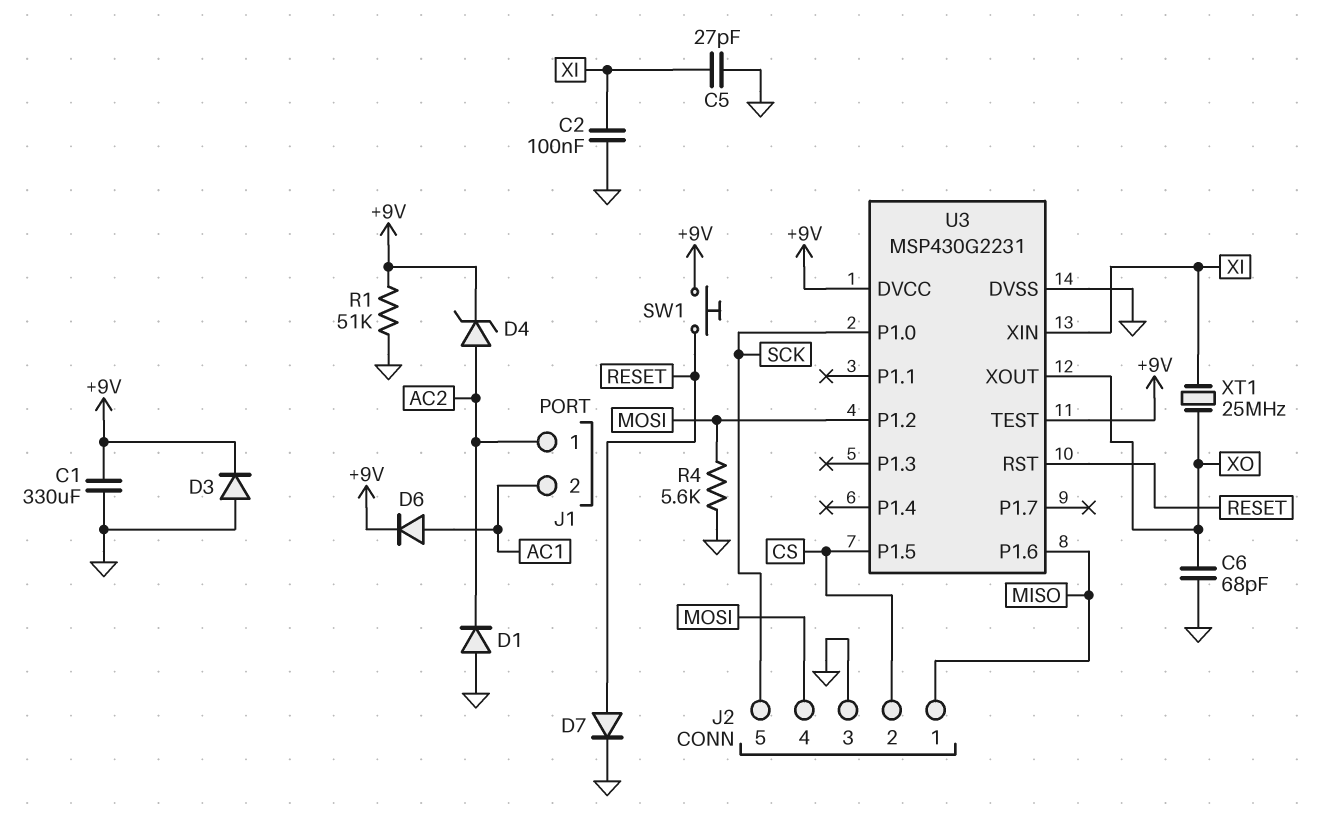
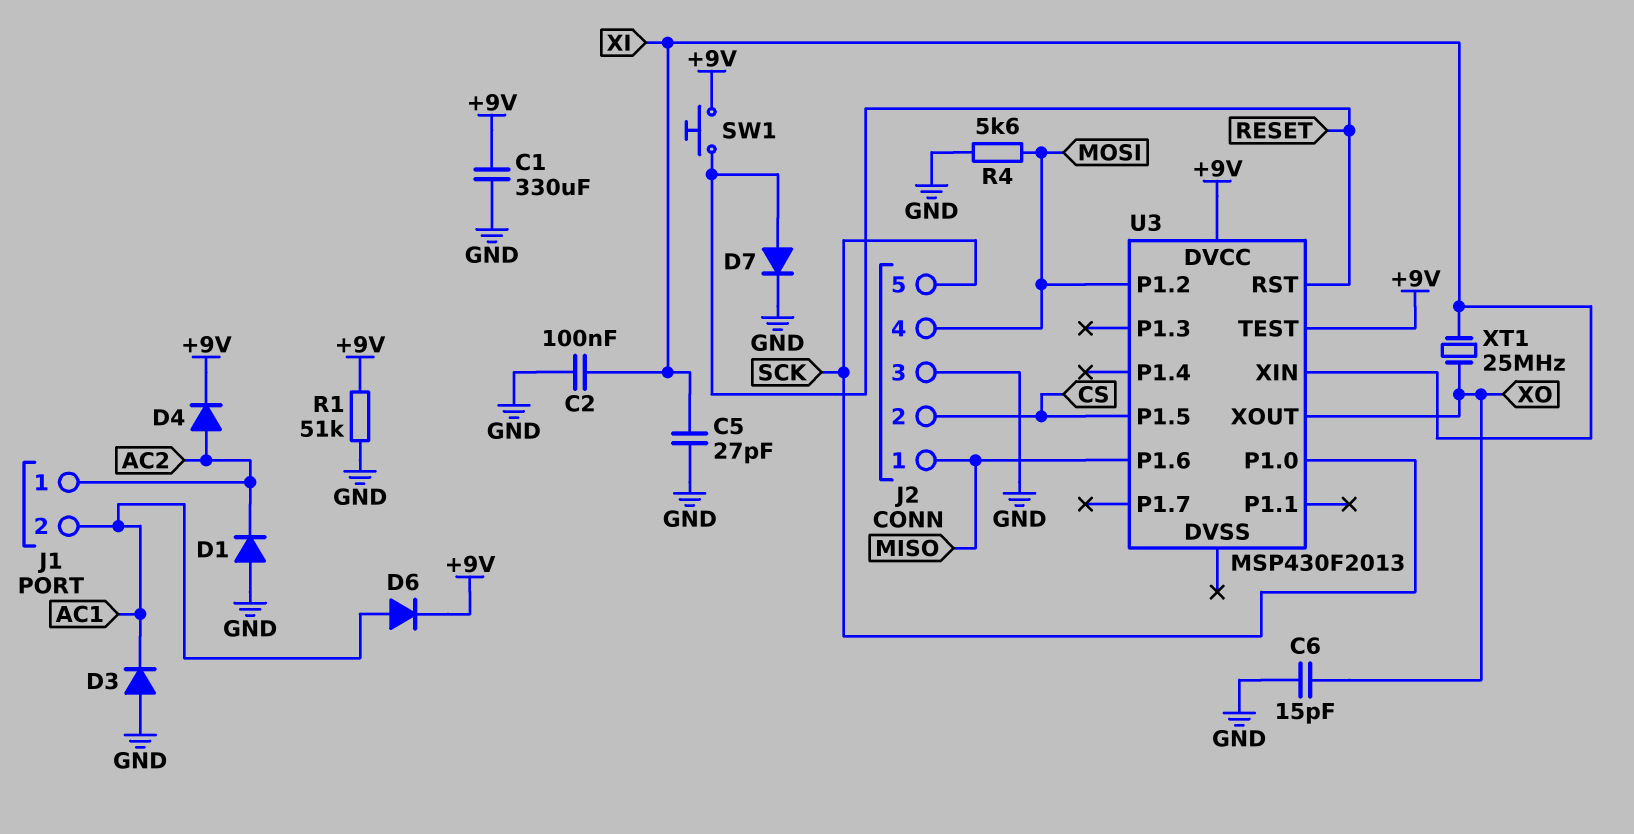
C6: 68pF (GND, XO) -> 15pF (GND, XO)
D3: diode (A GND, K +9V) -> diode (A GND, K AC1)
D4: zener (A AC2, K +9V) -> diode (A AC2, K +9V)
U3: MSP430G2231 -> MSP430F2013
U3 pin DVSS: GND -> none

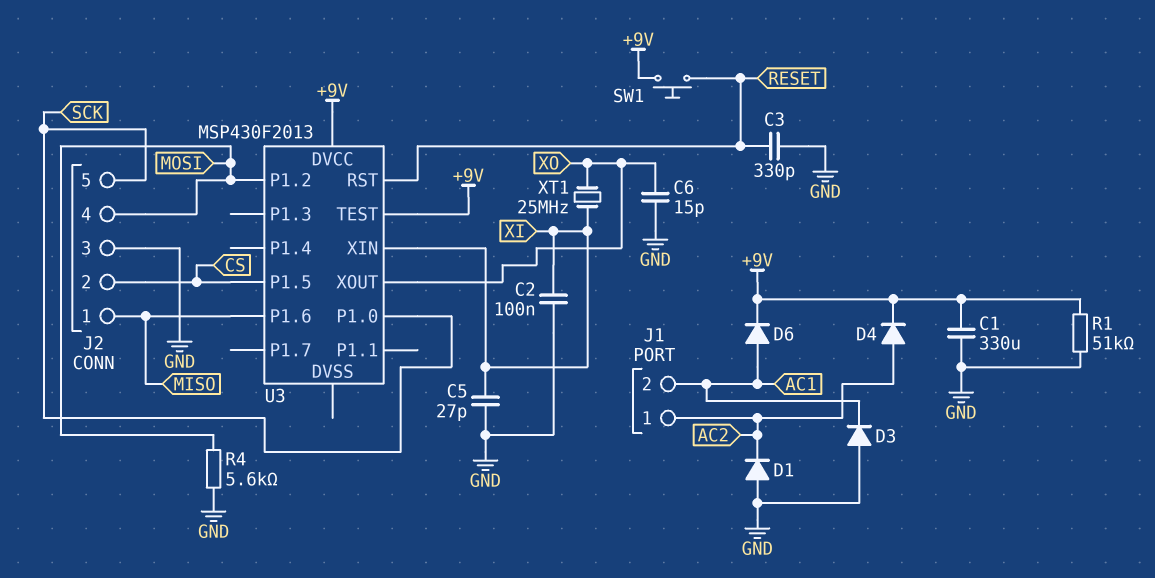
C3: none -> 330pF (GND, RESET)
D7: diode (A RESET, K GND) -> none

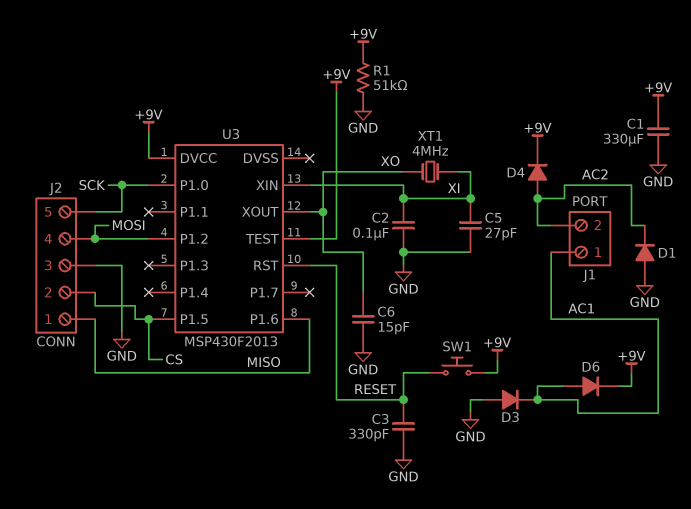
J1 pin 1: AC2 -> AC1
J1 pin 2: AC1 -> AC2
R4: 5.6k (GND, MOSI) -> none
XT1: 25MHz (XI, XO) -> 4MHz (XI, XO)

